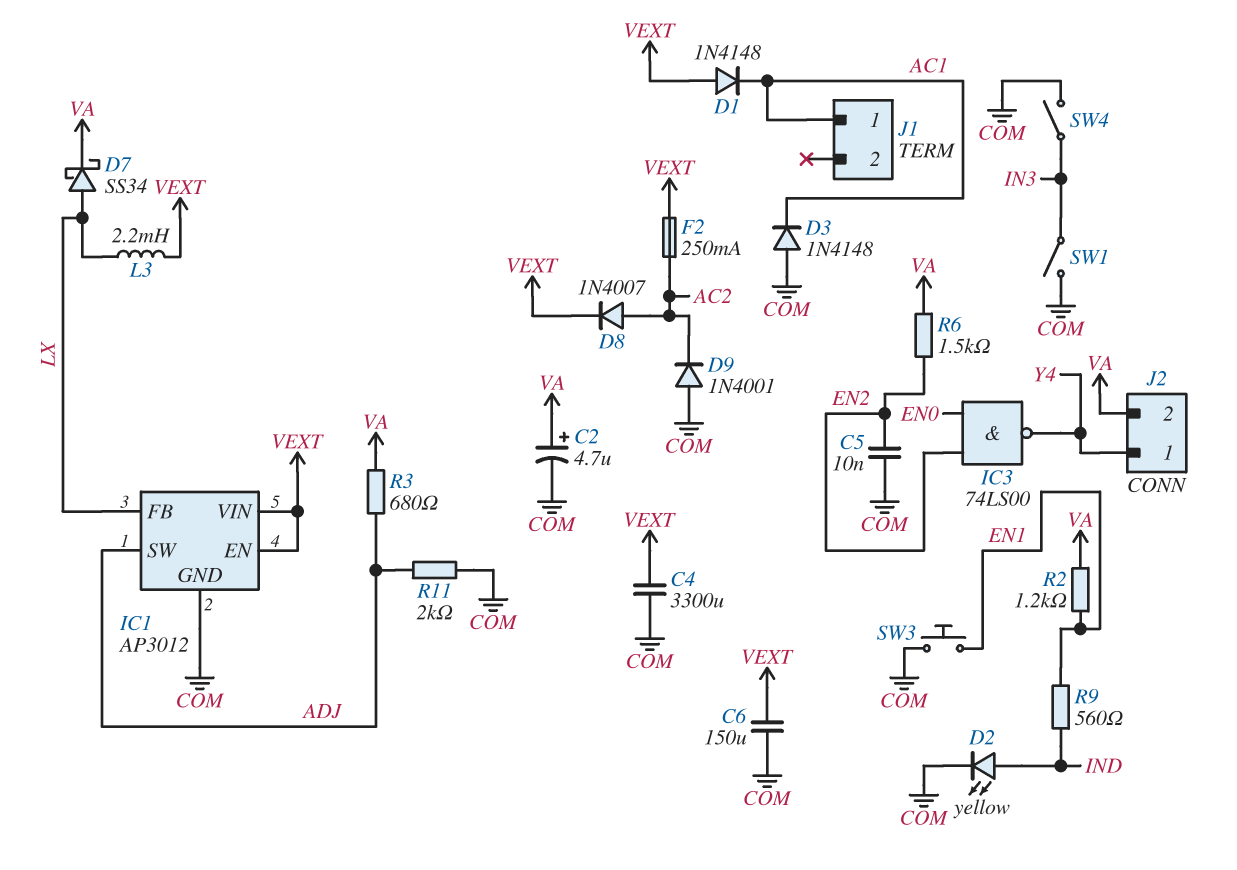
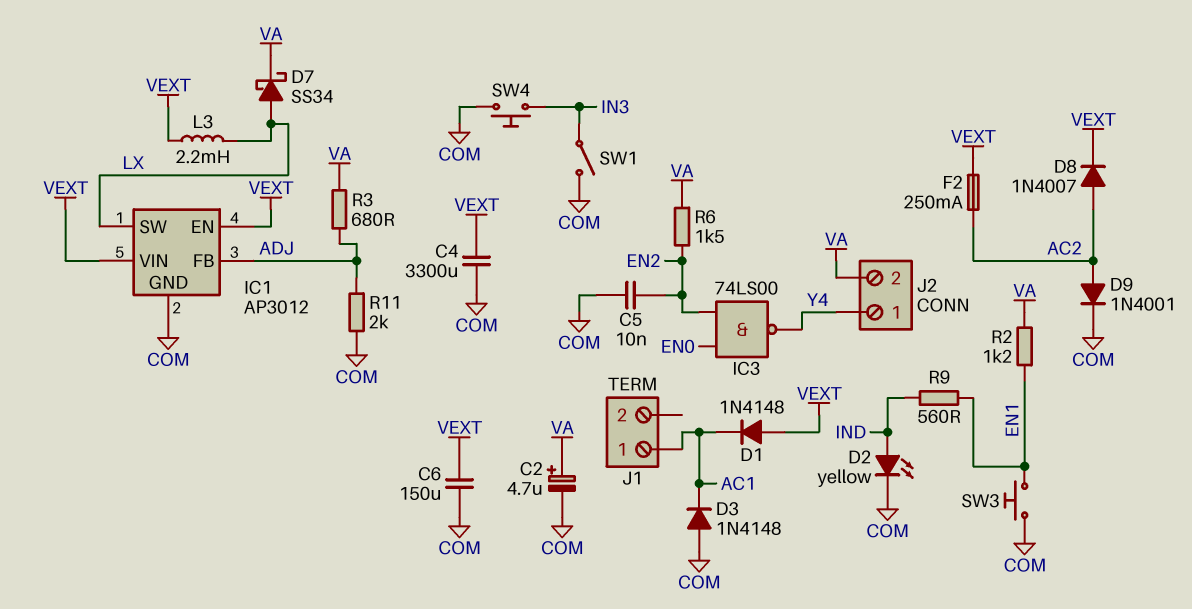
D9: diode 1N4001 (A COM, K AC2) -> diode 1N4001 (A AC2, K COM)
IC1 pin FB: LX -> ADJ
IC1 pin SW: ADJ -> LX
SW4: switch (COM, IN3) -> button (COM, IN3)

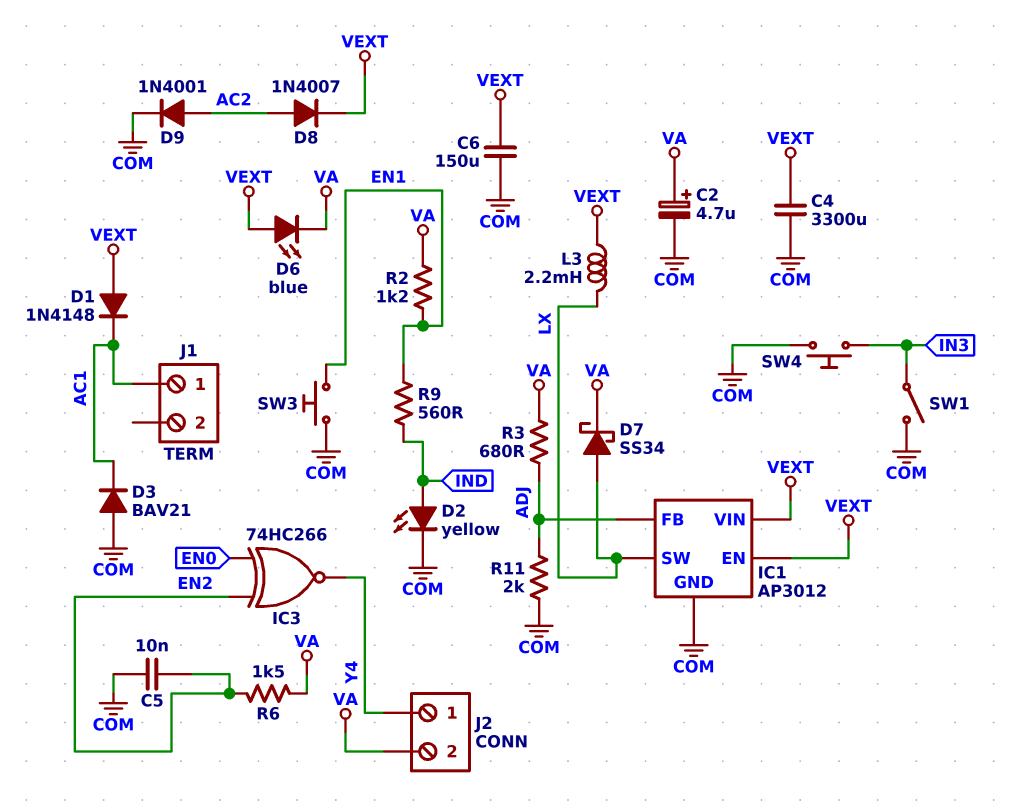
D3: diode 1N4148 (A COM, K AC1) -> diode BAV21 (A COM, K AC1)
D6: none -> LED blue (A VEXT, K VA)
F2: 250mA (AC2, VEXT) -> none
IC3: NAND 74LS00 (in EN0, in EN2, out Y4) -> XNOR 74HC266 (in EN0, in EN2, out Y4)

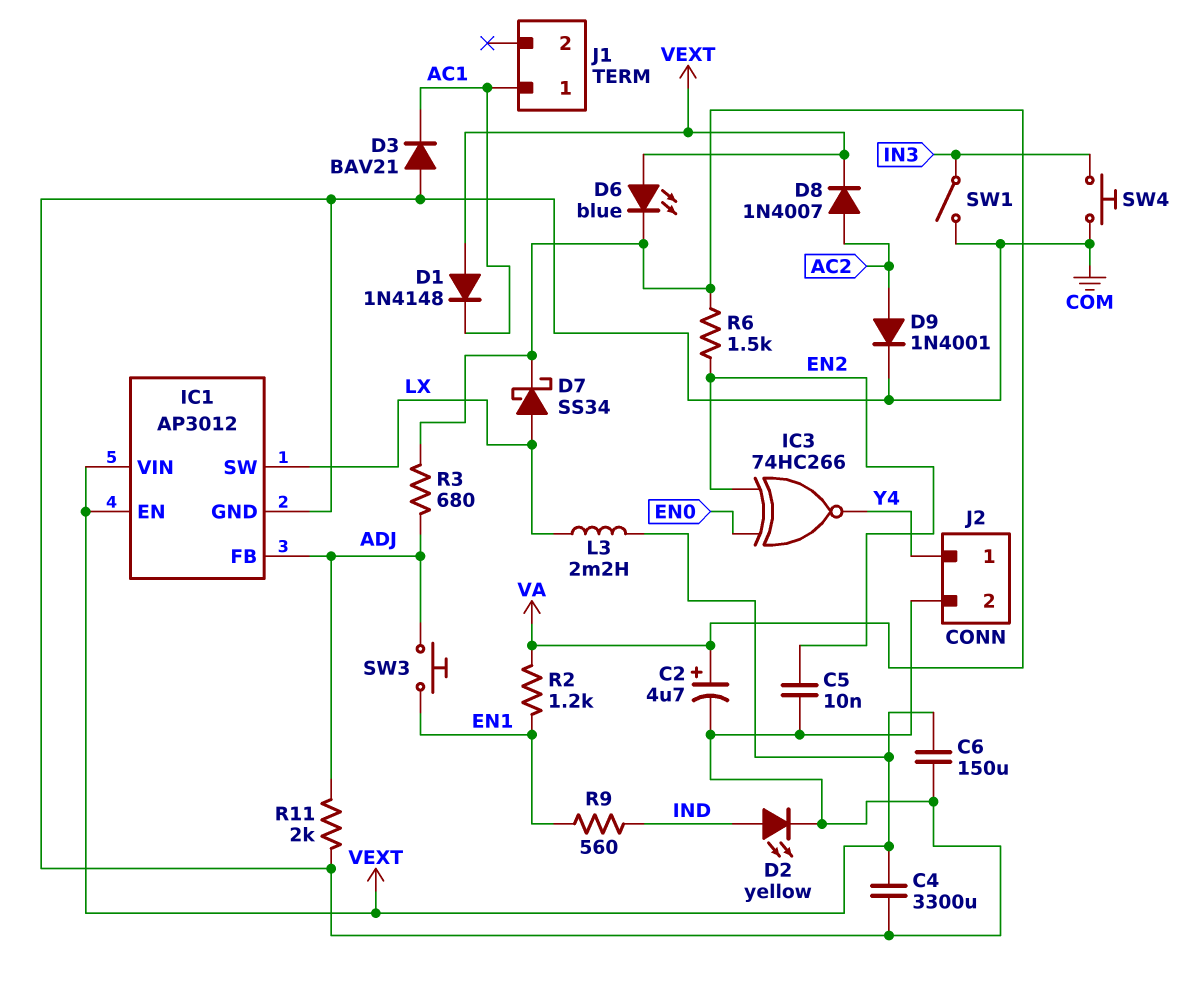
J2 pin 2: VA -> COM
SW3: button (COM, EN1) -> button (ADJ, EN1)

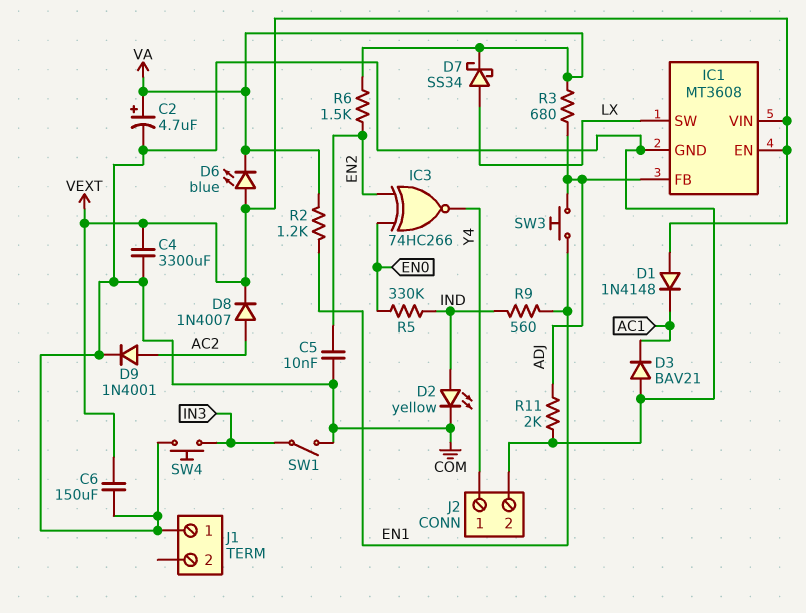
IC1: AP3012 -> MT3608
J1 pin 1: AC1 -> COM
L3: 2.2mH (LX, VEXT) -> none
R5: none -> 330k (EN0, IND)

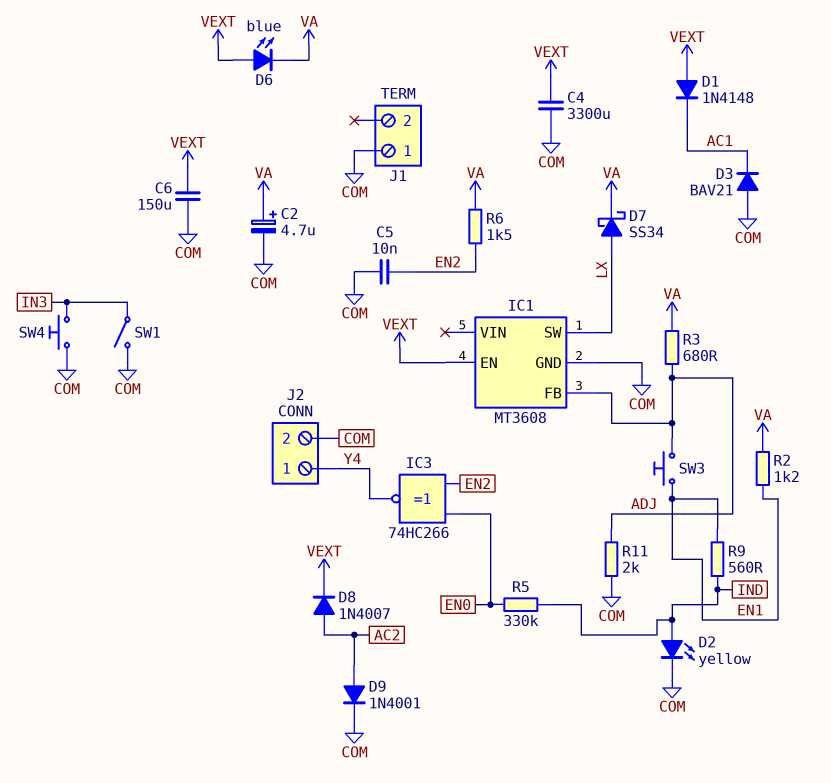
IC1 pin VIN: VEXT -> none

